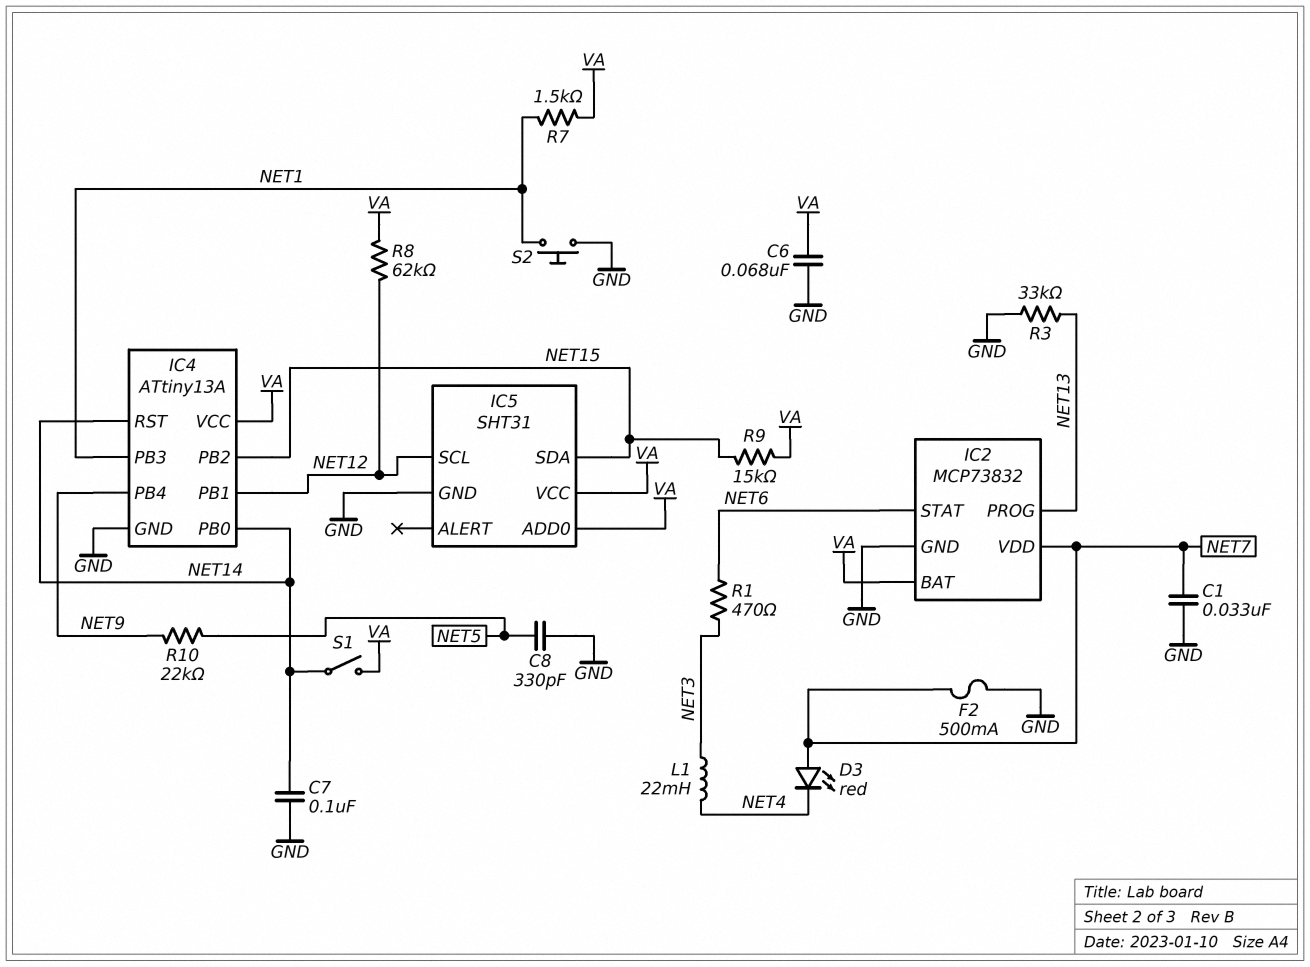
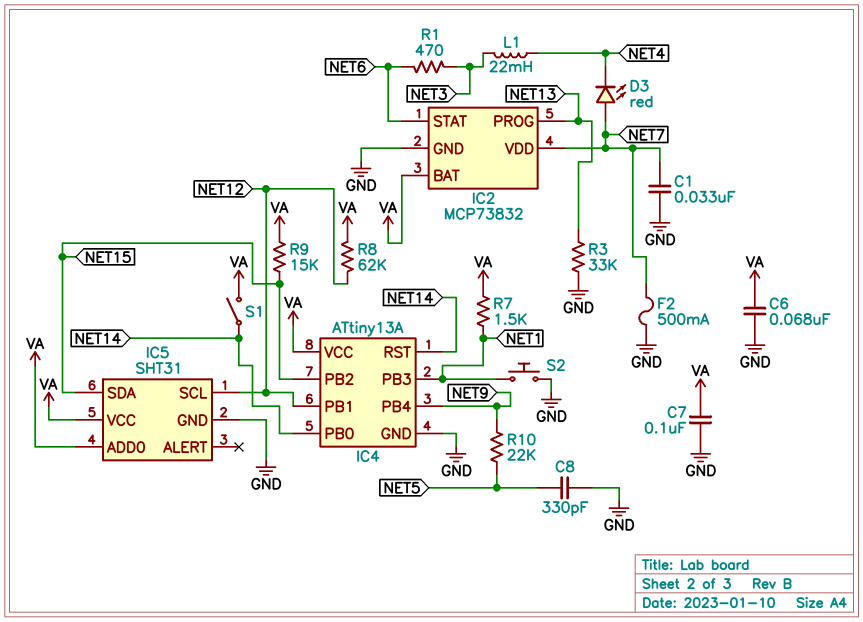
C7: 100nF (GND, NET14) -> 100nF (GND, VA)

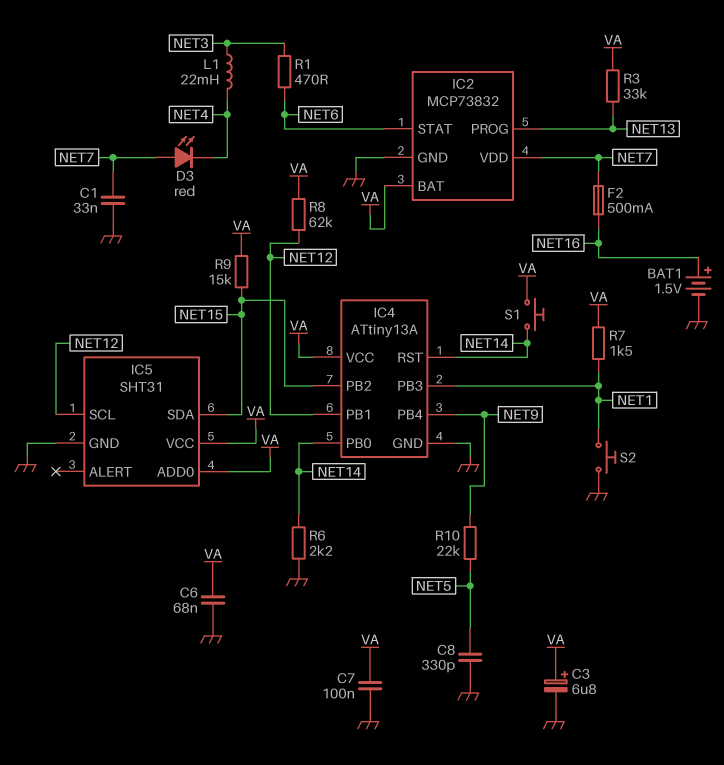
BAT1: none -> 1.5V (plus NET16, minus GND)
C3: none -> 6.8uF (plus VA, minus GND)
F2: 500mA (GND, NET7) -> 500mA (NET7, NET16)
R3: 33k (GND, NET13) -> 33k (NET13, VA)
R6: none -> 2.2k (GND, NET14)
S1: switch (NET14, VA) -> button (NET14, VA)

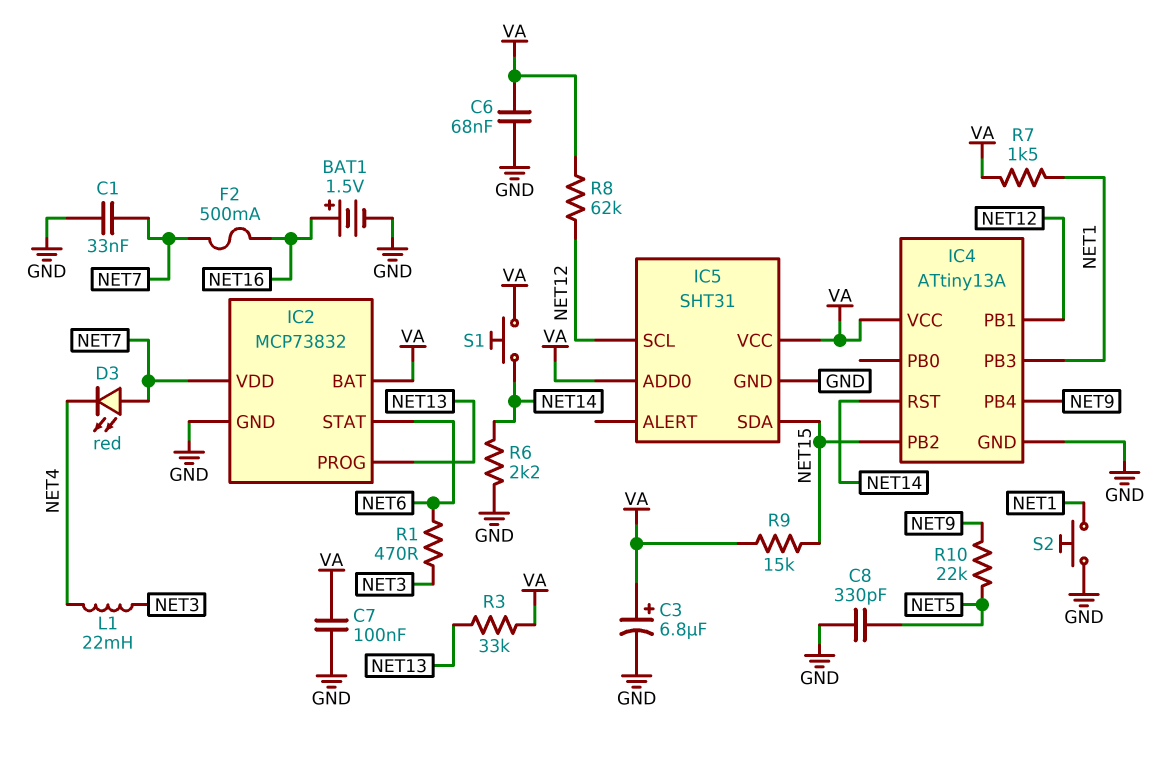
IC4 pin PB0: NET14 -> none

